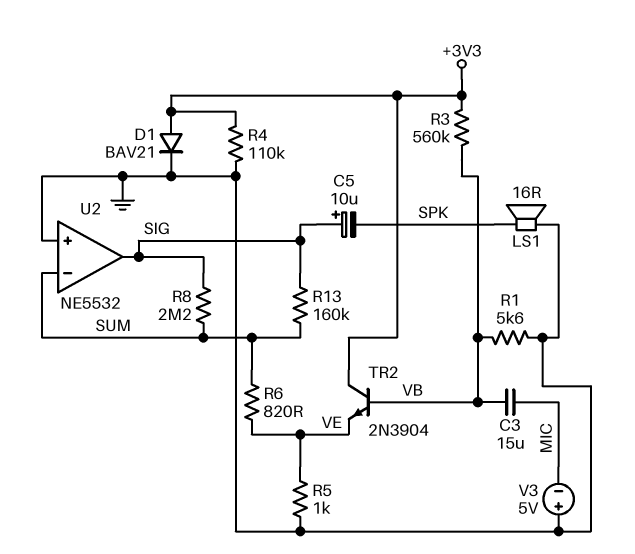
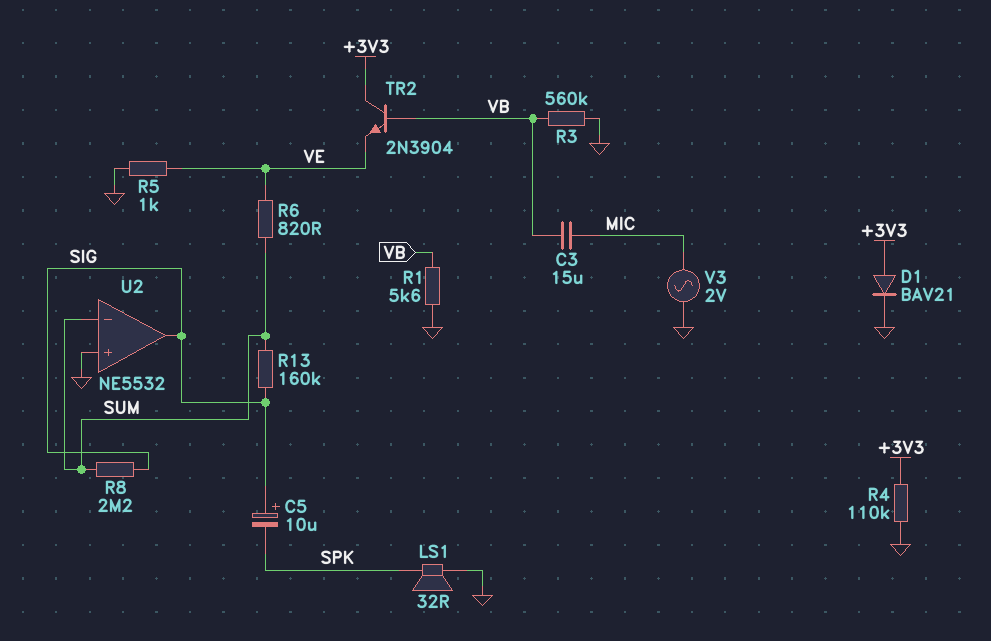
LS1: speaker 16R (GND, SPK) -> speaker 32R (GND, SPK)
R3: 560k (+3V3, VB) -> 560k (GND, VB)
V3: 5V (plus GND, minus MIC) -> AC 2V (GND, MIC)

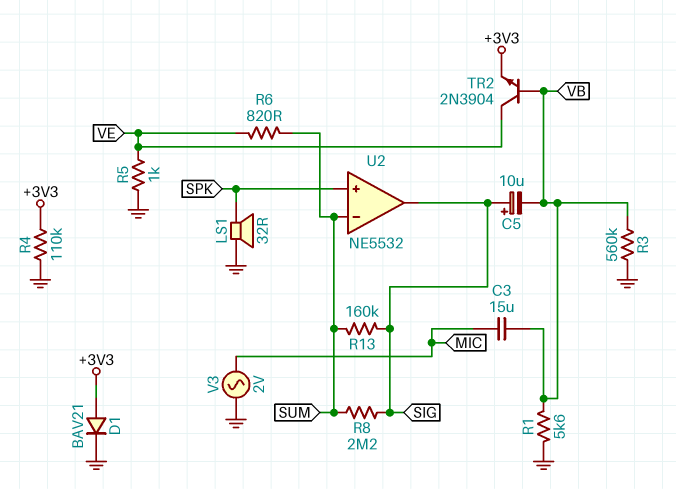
C5: 10uF (plus SIG, minus SPK) -> 10uF (plus SIG, minus VB)
TR2: NPN 2N3904 (B VB, C +3V3, E VE) -> NPN 2N3904 (B VB, C VE, E +3V3)
U2 pin in+: GND -> SPK

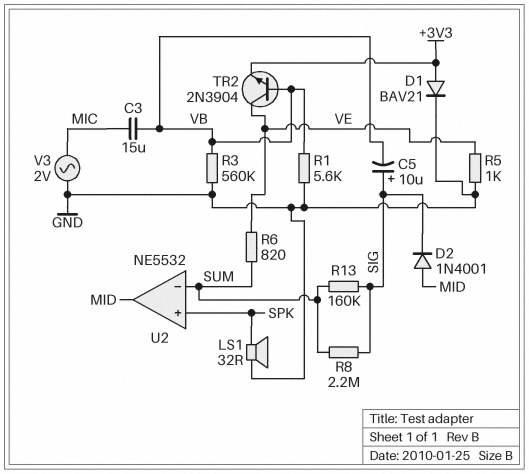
D2: none -> diode 1N4001 (A MID, K SIG)
R4: 110k (+3V3, GND) -> none
U2 pin out: SIG -> MID

